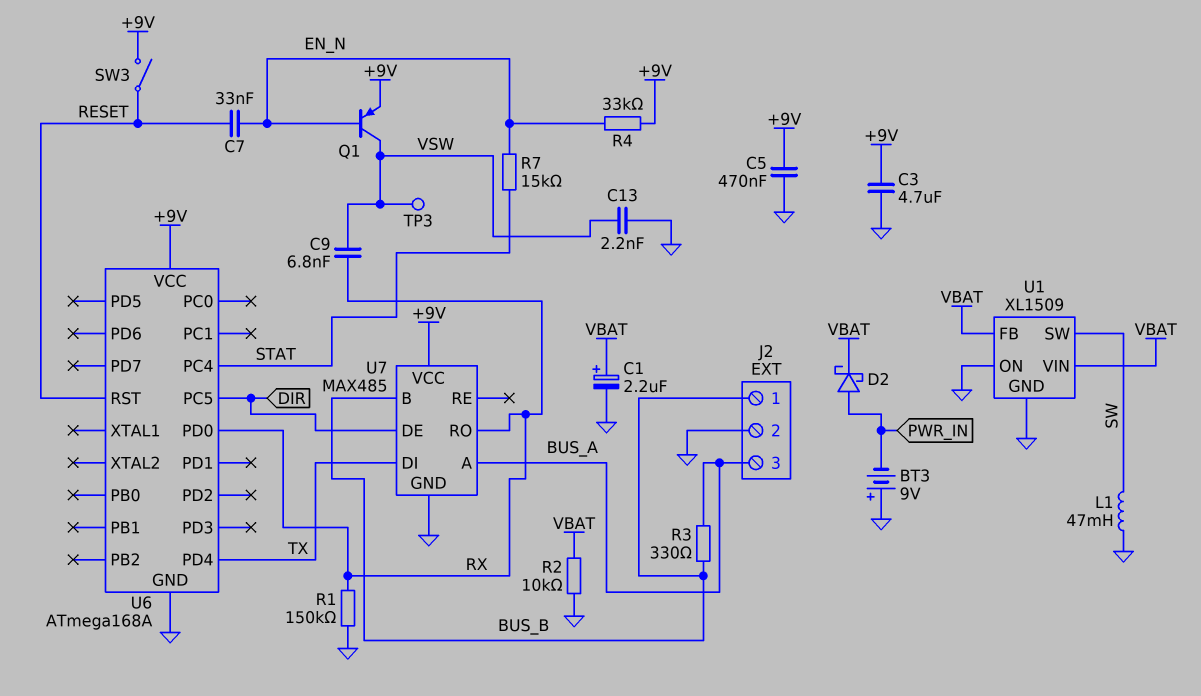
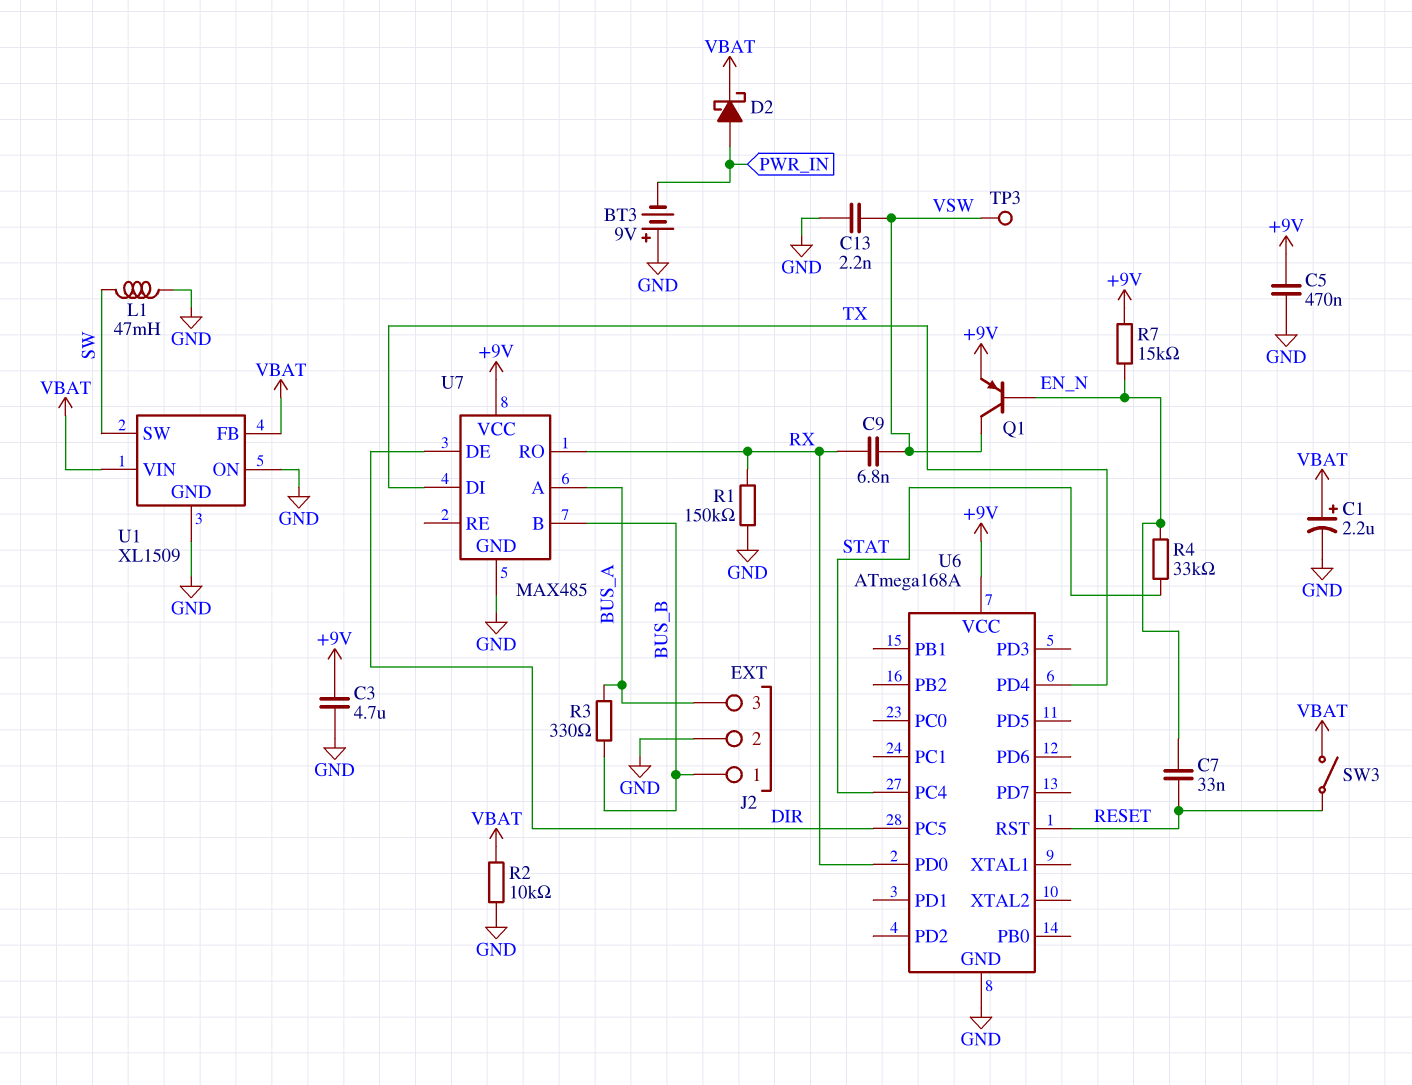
R4: 33k (+9V, EN_N) -> 33k (EN_N, STAT)
R7: 15k (EN_N, STAT) -> 15k (+9V, EN_N)
SW3: switch (+9V, RESET) -> switch (RESET, VBAT)

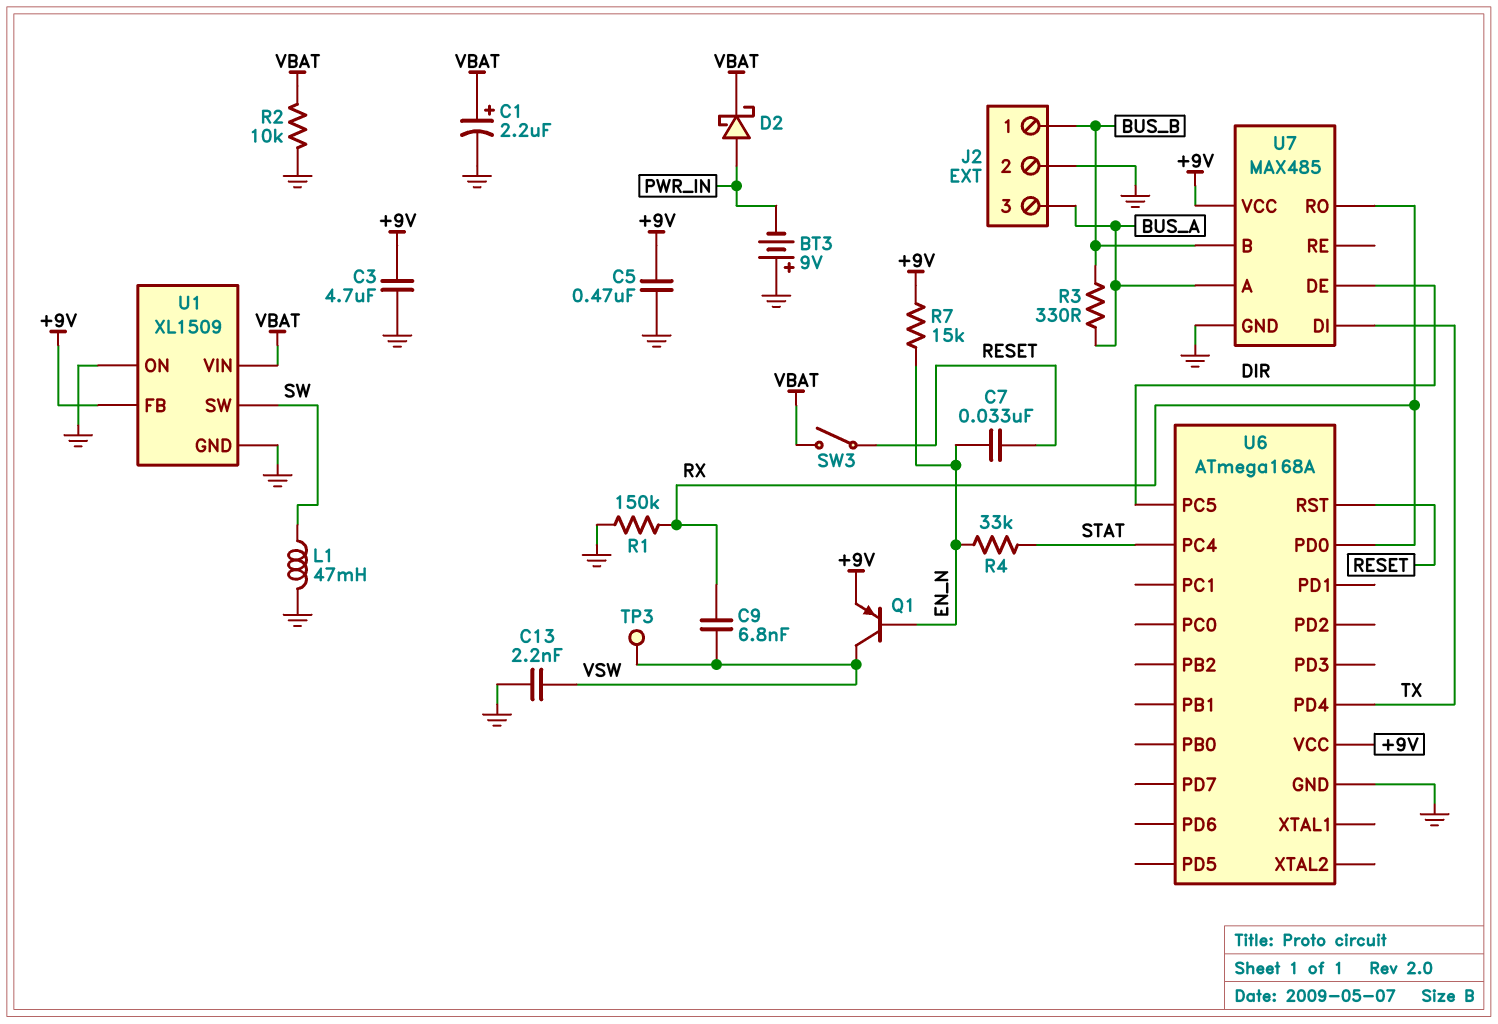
U1 pin FB: VBAT -> +9V

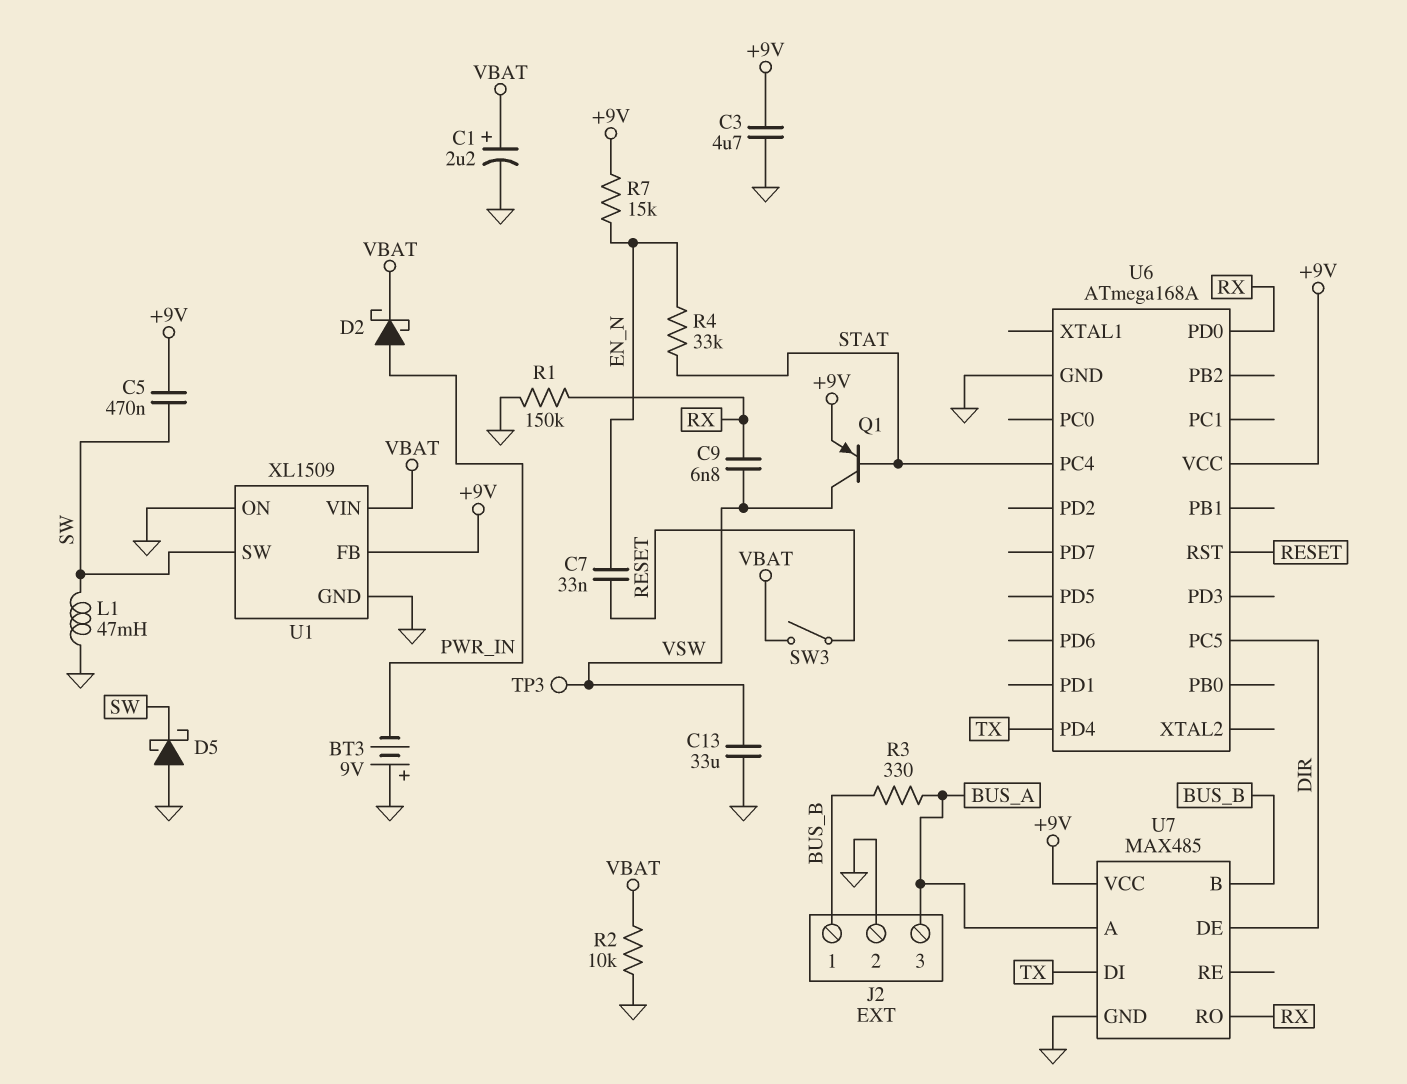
C5: 470nF (+9V, GND) -> 470nF (+9V, SW)
C13: 2.2nF (GND, VSW) -> 33uF (GND, VSW)
D5: none -> schottky (A GND, K SW)
Q1: PNP (B EN_N, C VSW, E +9V) -> PNP (B STAT, C VSW, E +9V)

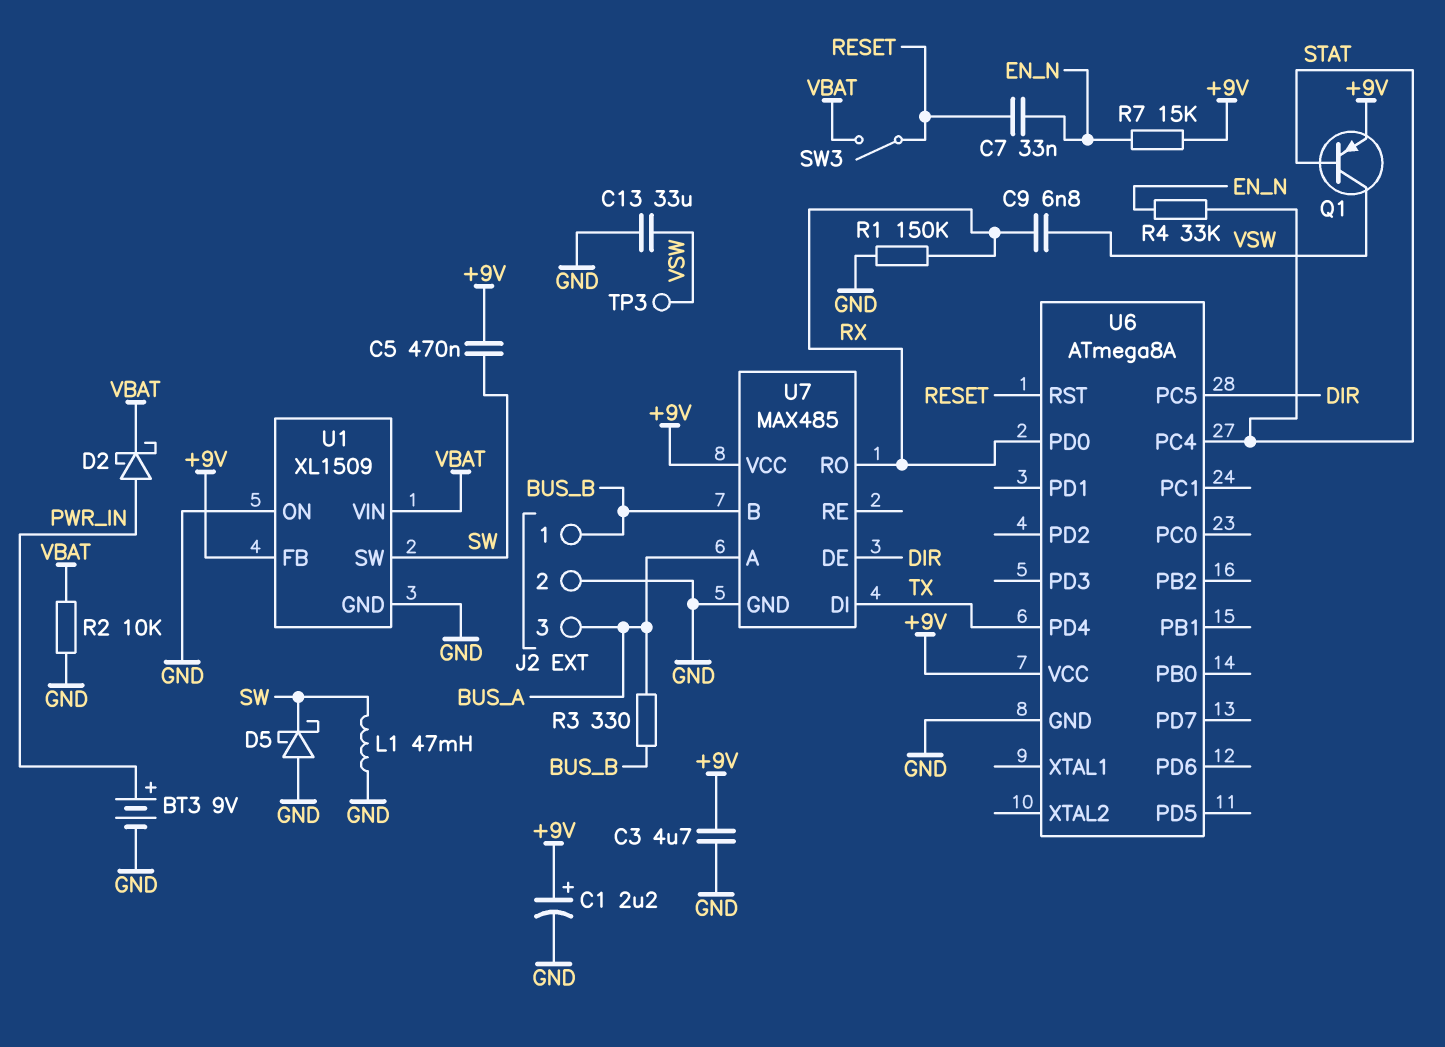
BT3: 9V (plus GND, minus PWR_IN) -> 9V (plus PWR_IN, minus GND)
C1: 2.2uF (plus VBAT, minus GND) -> 2.2uF (plus +9V, minus GND)
U6: ATmega168A -> ATmega8A

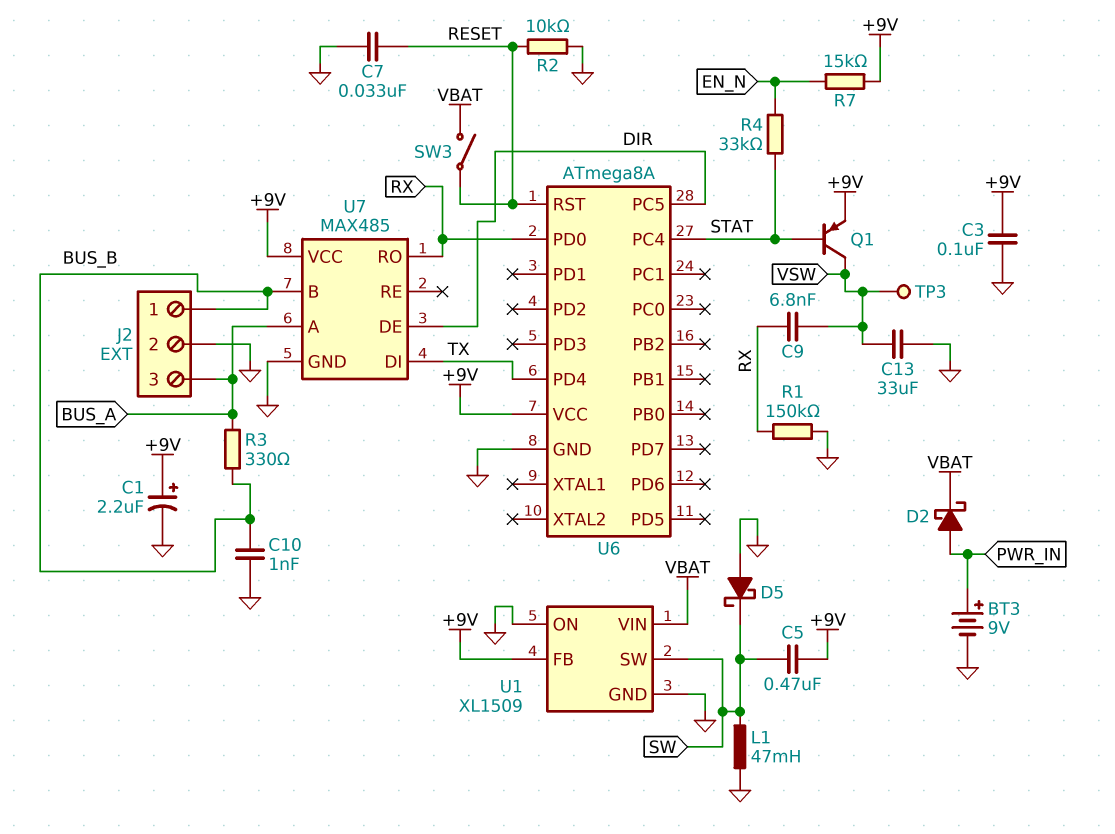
C3: 4.7uF (+9V, GND) -> 100nF (+9V, GND)
C7: 33nF (EN_N, RESET) -> 33nF (GND, RESET)
C10: none -> 1nF (BUS_B, GND)
R2: 10k (GND, VBAT) -> 10k (GND, RESET)

